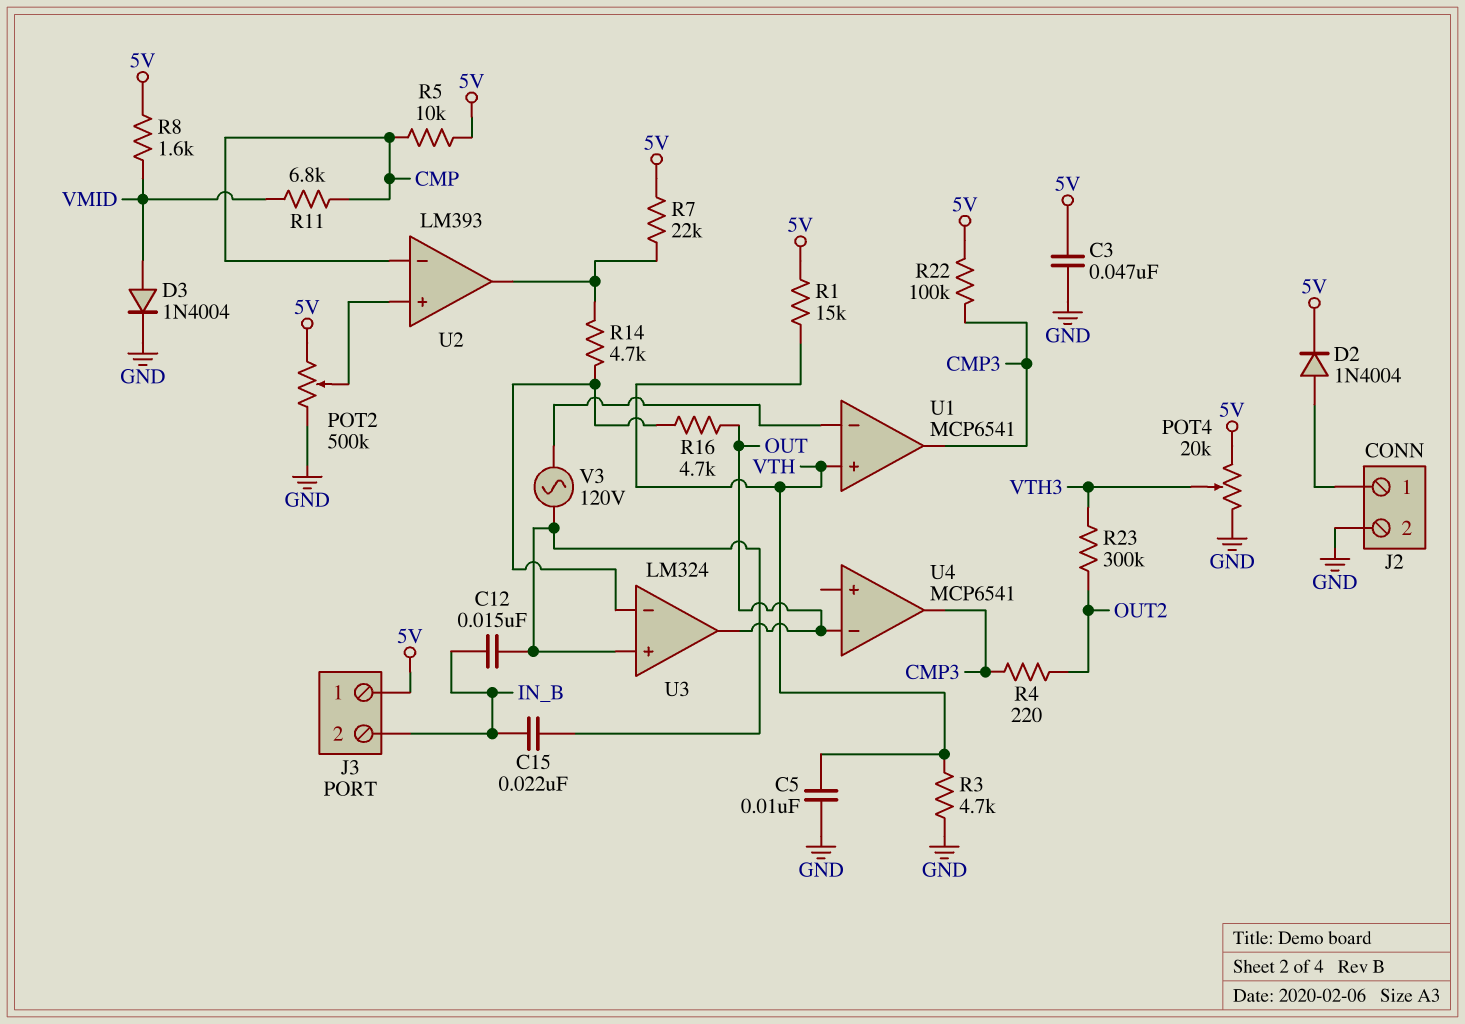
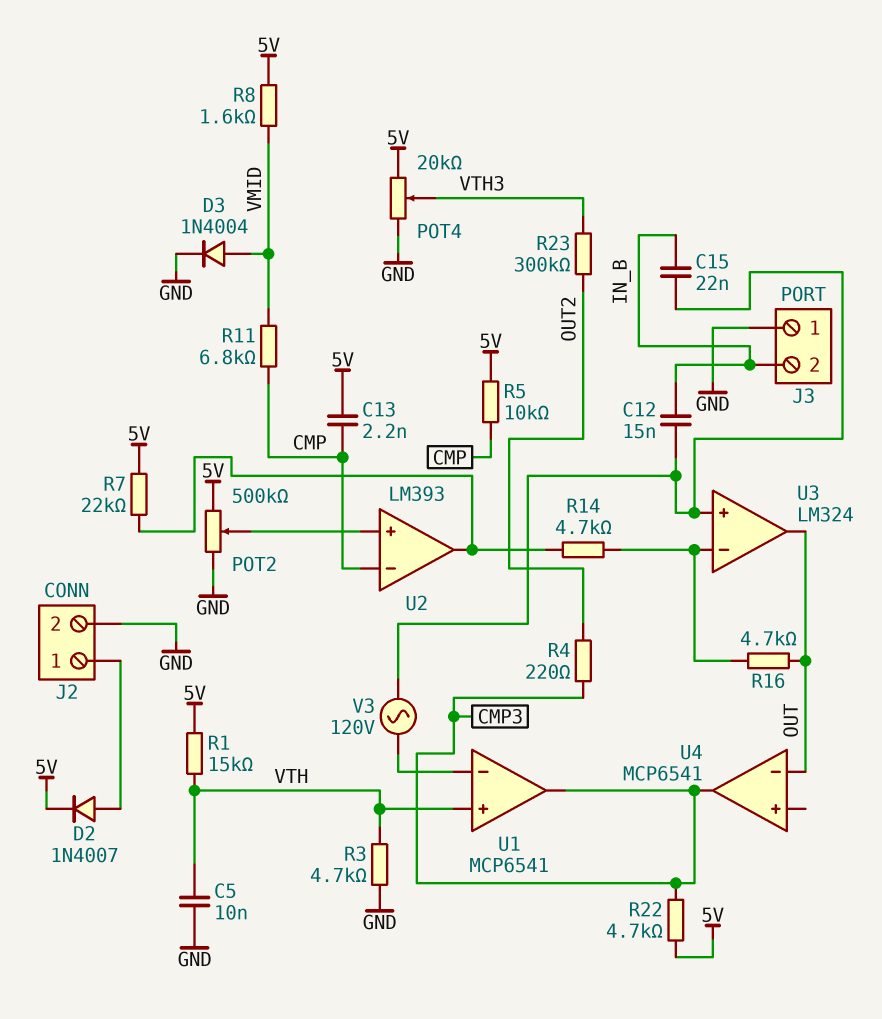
C3: 47nF (5V, GND) -> none
C13: none -> 2.2nF (5V, CMP)
D2: diode 1N4004 (A J2/1, K 5V) -> diode 1N4007 (A J2/1, K 5V)
J3 pin 1: 5V -> GND
R22: 100k (5V, CMP3) -> 4.7k (5V, CMP3)

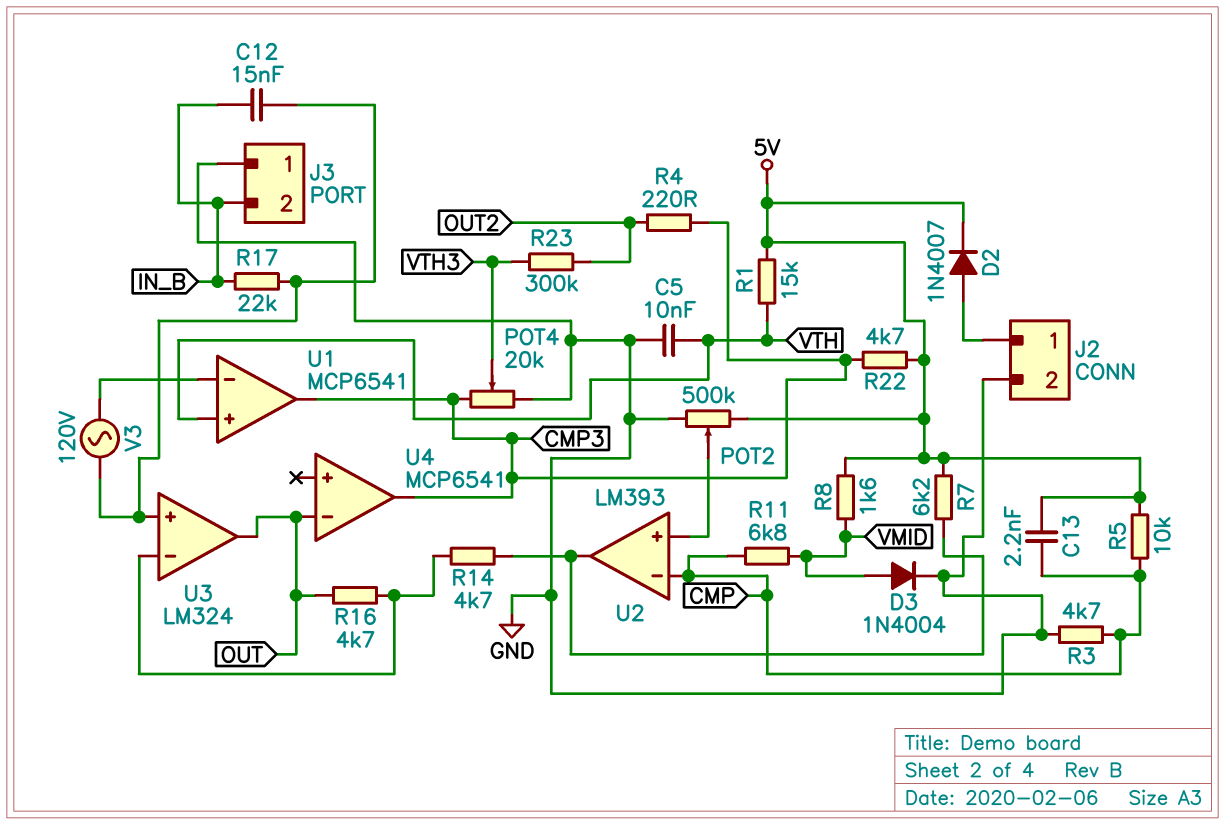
C15: 22nF (IN_B, U3/in+) -> none
POT4: 20k (5V, GND, wiper VTH3) -> 20k (CMP3, GND, wiper VTH3)
R3: 4.7k (GND, VTH) -> 4.7k (CMP, GND)
R7: 22k (5V, U2/out) -> 6.2k (5V, U2/out)
R17: none -> 22k (IN_B, U3/in+)

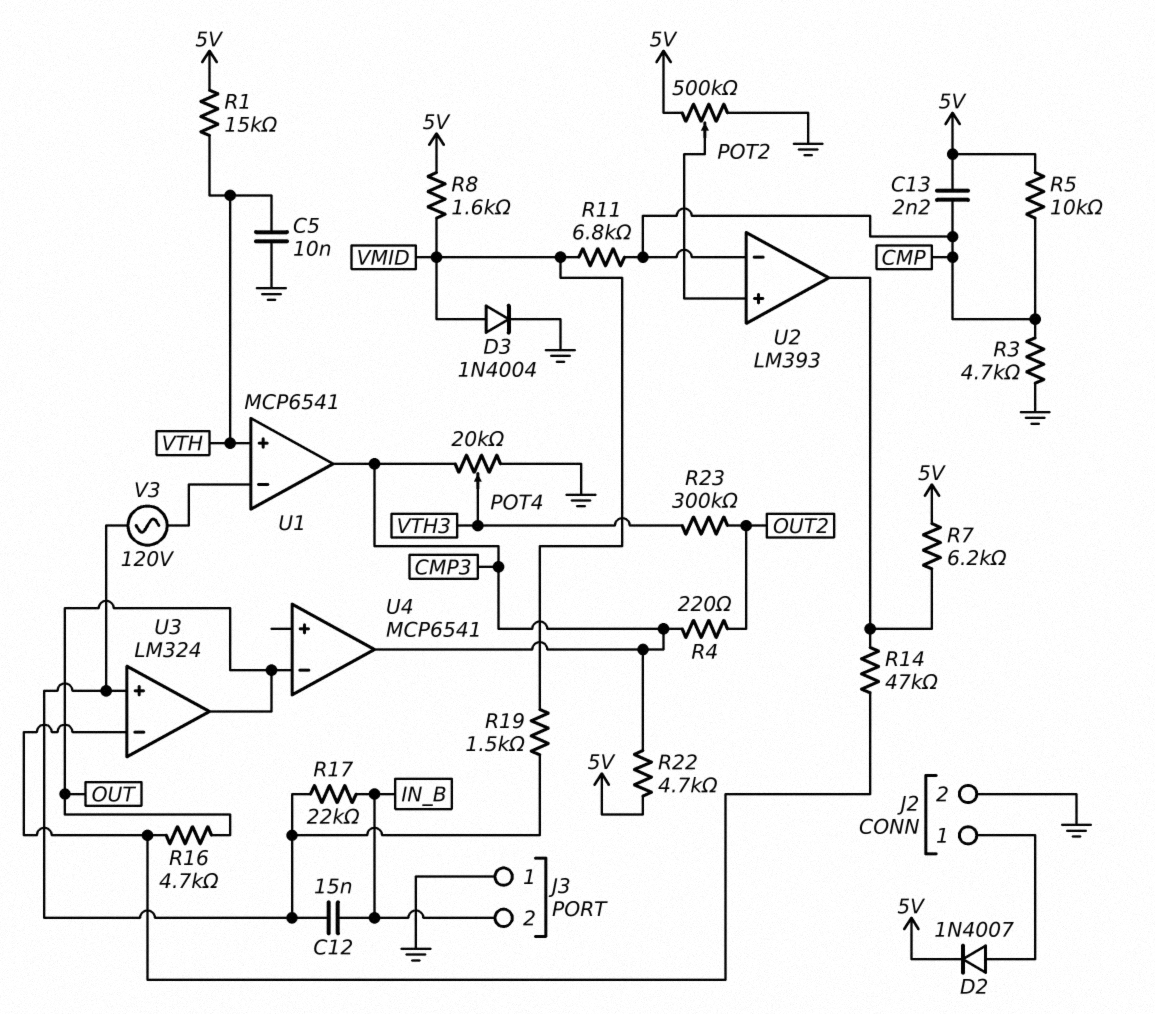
R14: 4.7k (U2/out, U3/in-) -> 47k (U2/out, U3/in-)
R19: none -> 1.5k (U3/in+, VMID)

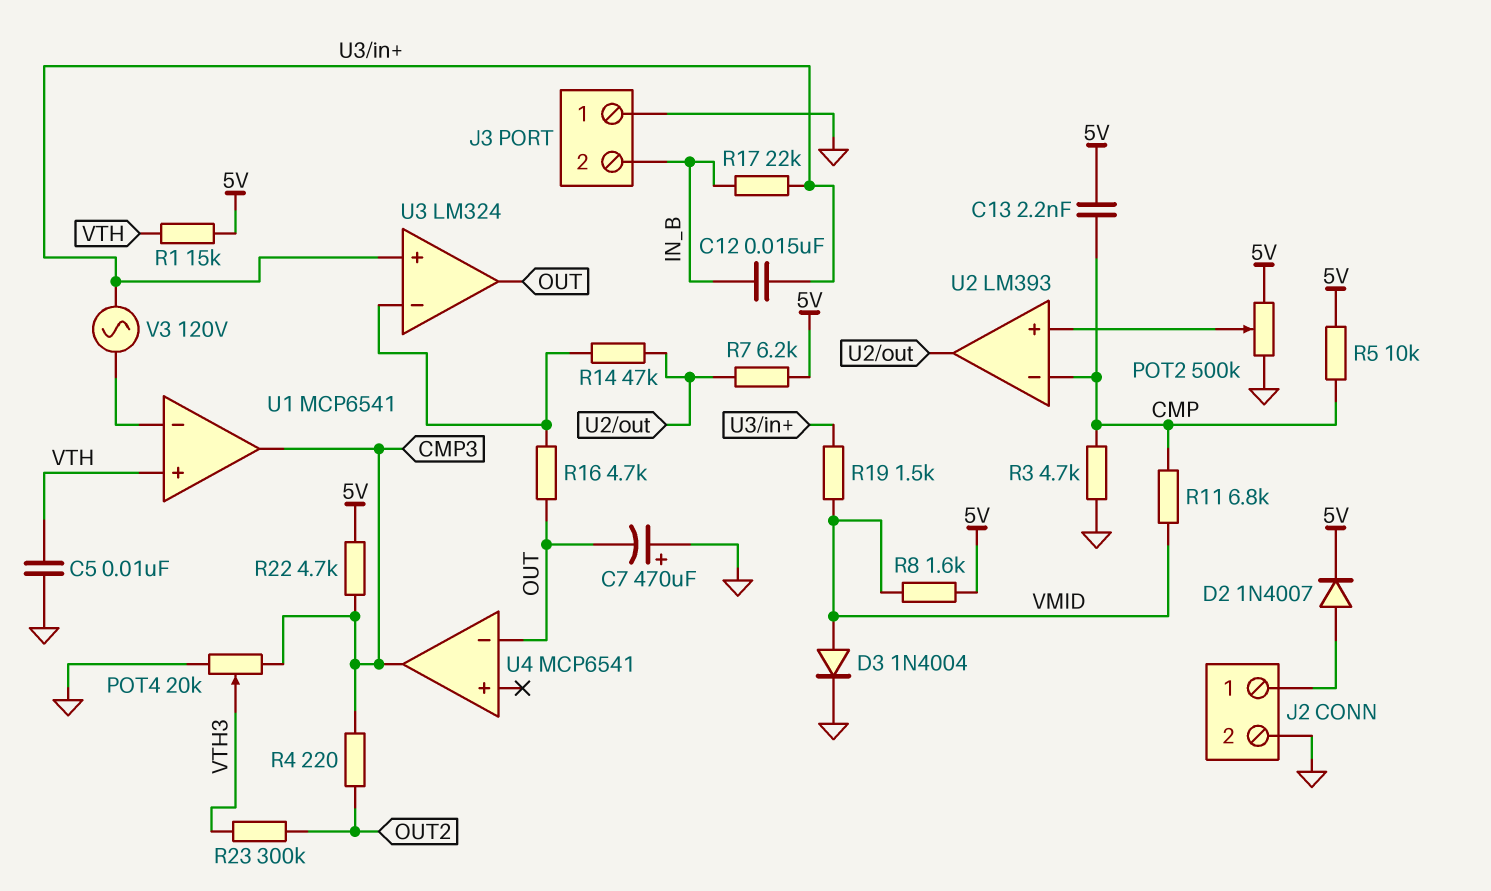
C7: none -> 470uF (plus GND, minus OUT)

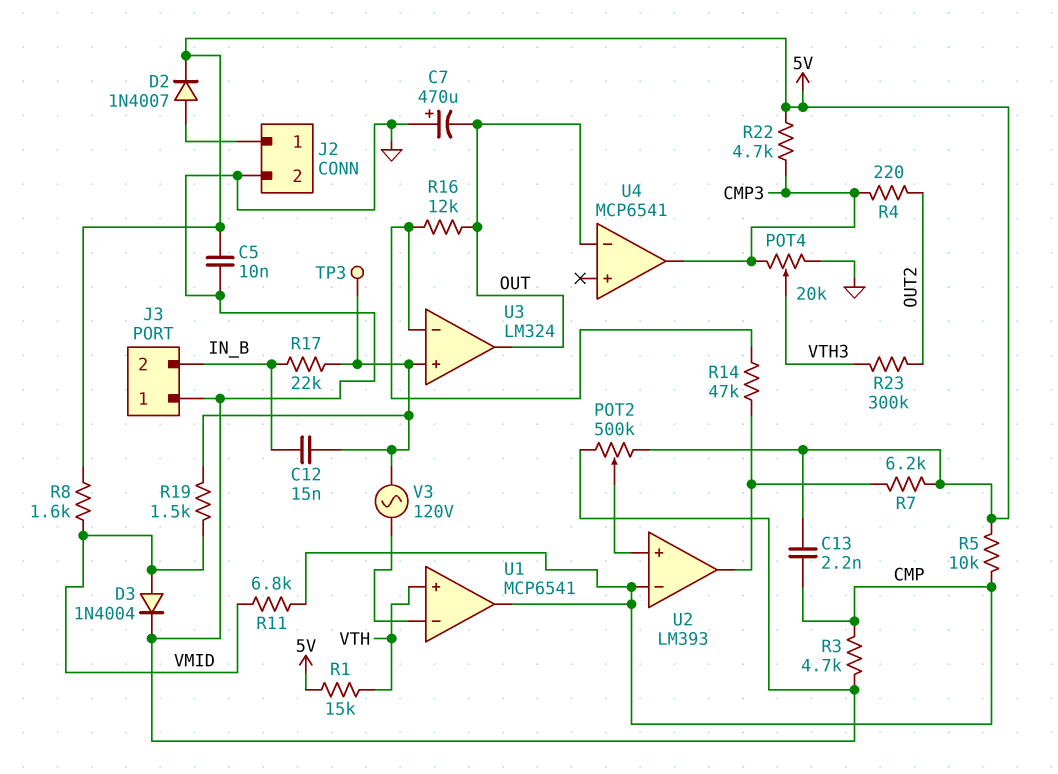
C5: 10nF (GND, VTH) -> 10nF (5V, GND)
R16: 4.7k (OUT, U3/in-) -> 12k (OUT, U3/in-)
TP3: none -> test point (U3/in+)
U1 pin out: CMP3 -> CMP

